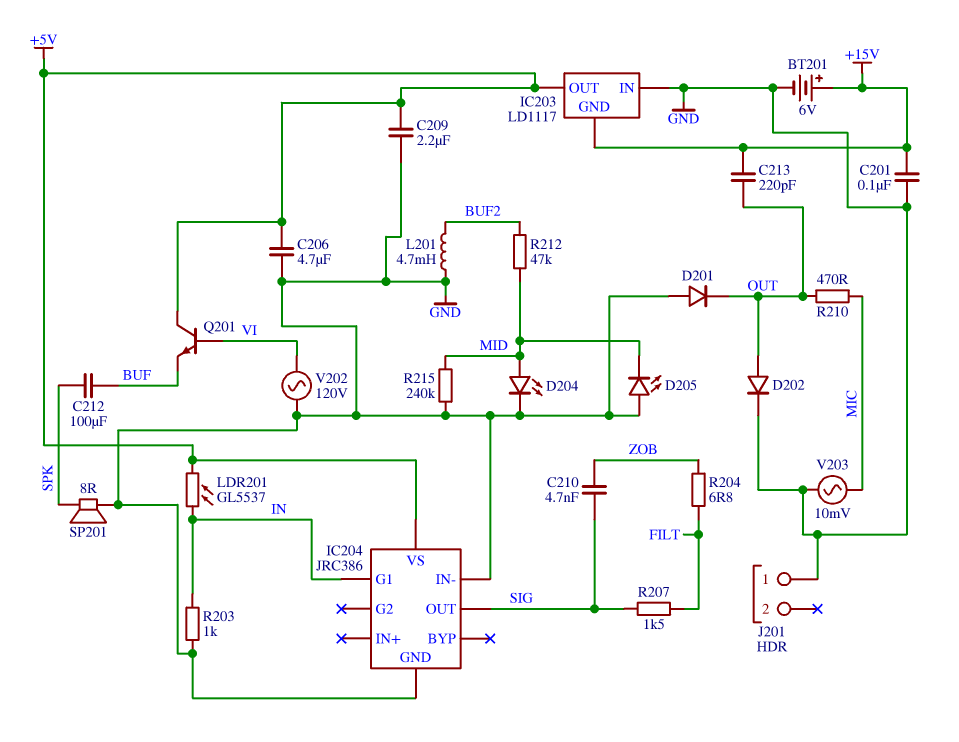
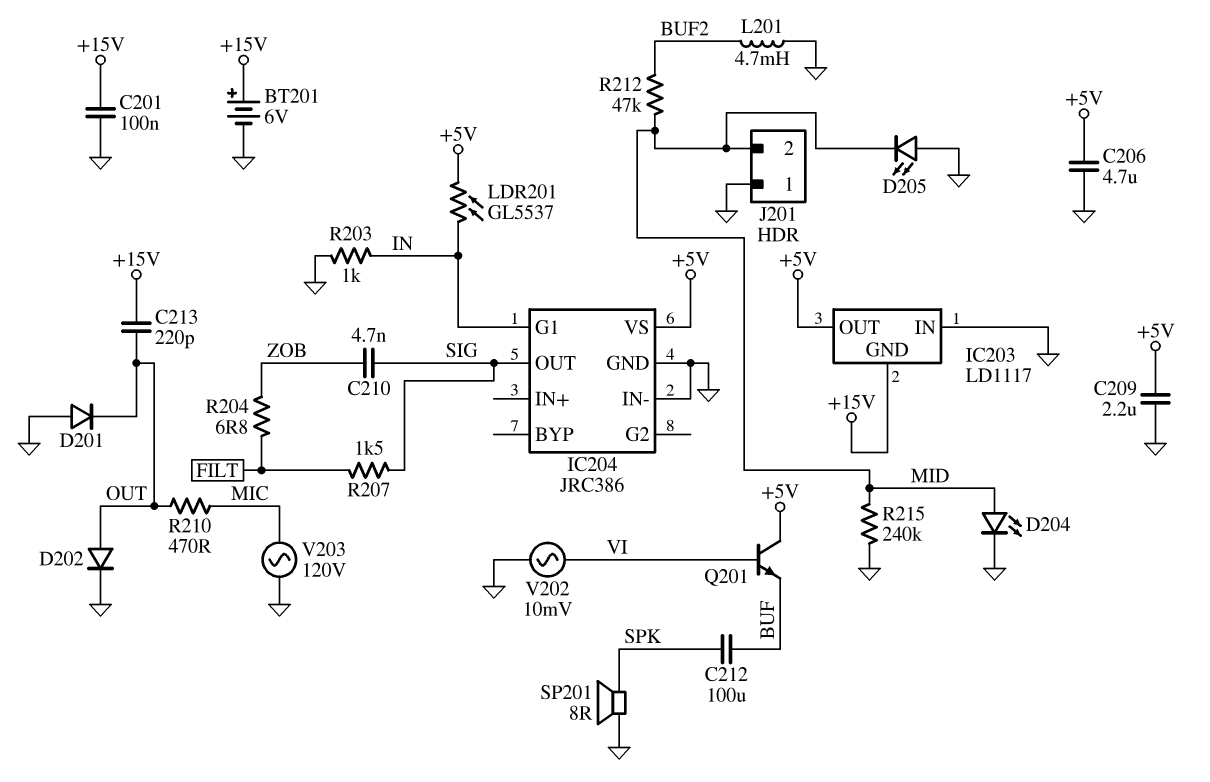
J201 pin 2: none -> MID
V202: AC 120V (GND, VI) -> AC 10mV (GND, VI)
V203: AC 10mV (GND, MIC) -> AC 120V (GND, MIC)

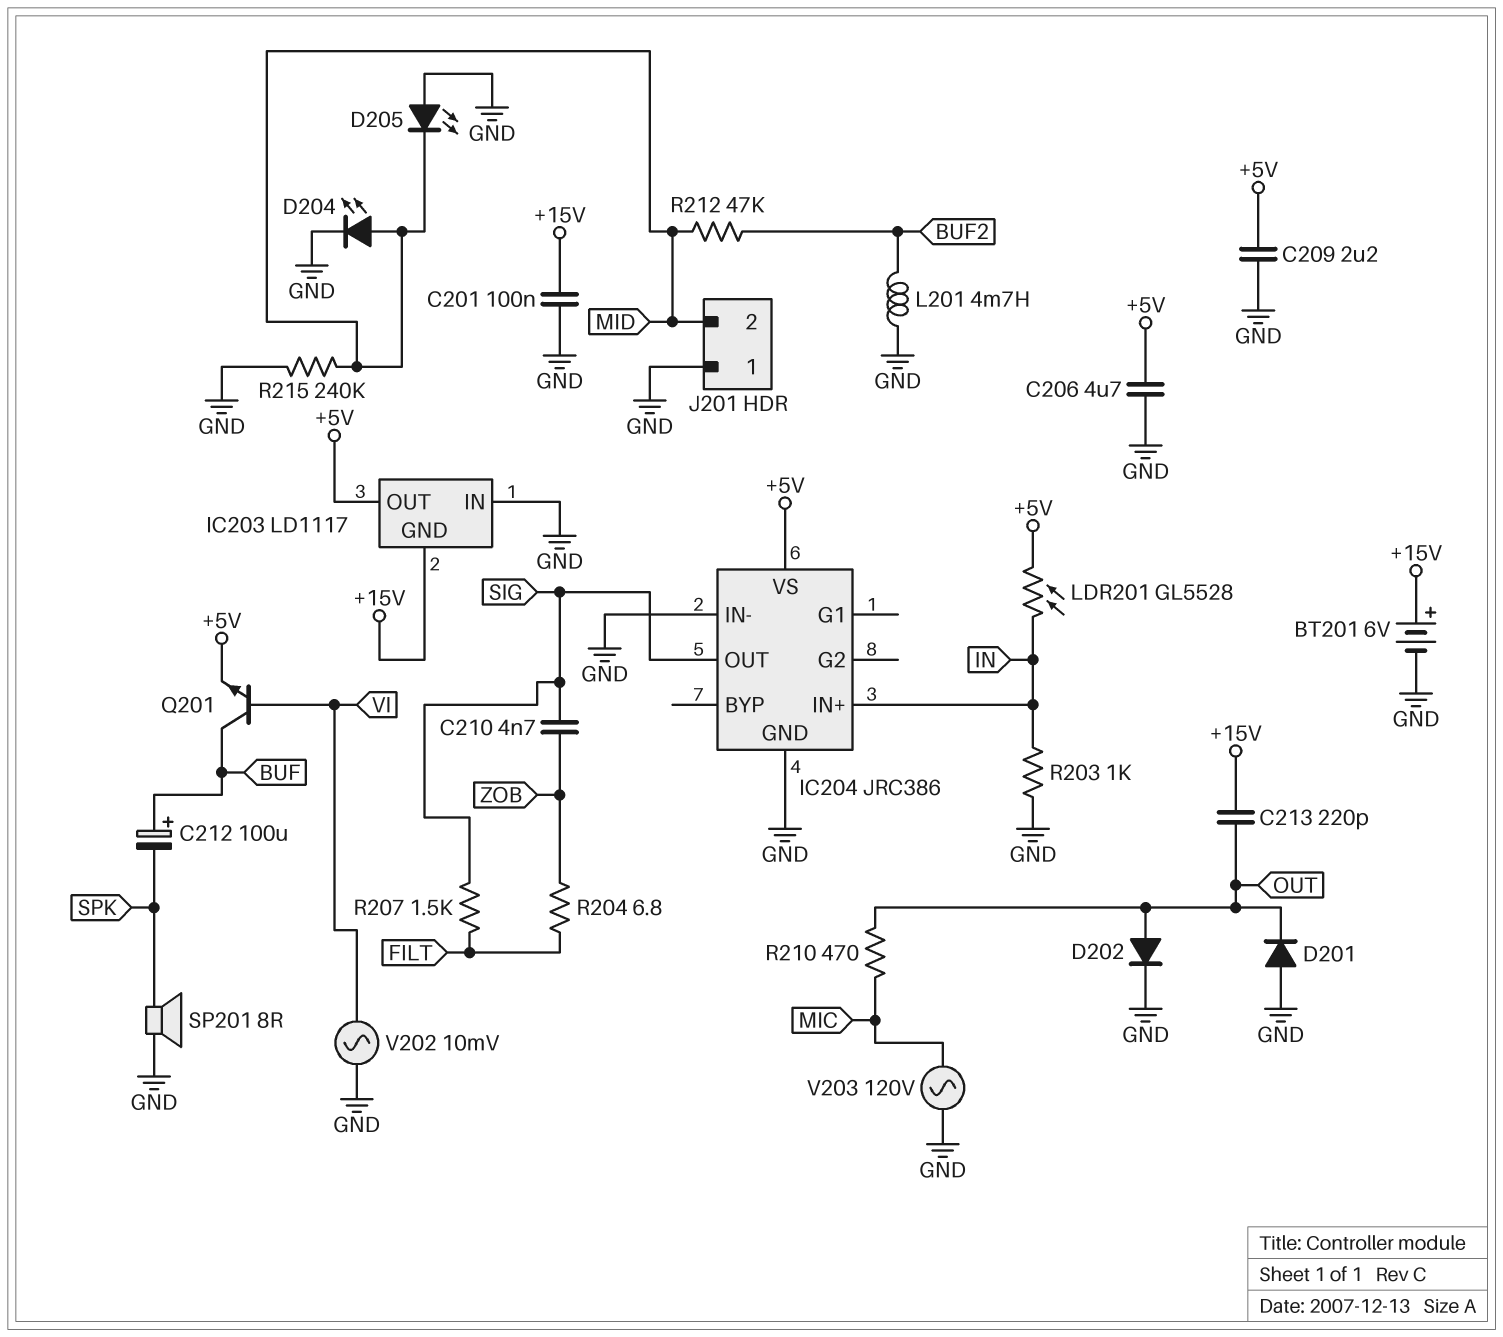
C212: 100uF (BUF, SPK) -> 100uF (plus BUF, minus SPK)
IC204 pin G1: IN -> none
IC204 pin IN+: none -> IN
LDR201: GL5537 (+5V, IN) -> GL5528 (+5V, IN)
Q201: NPN (B VI, C +5V, E BUF) -> NPN (B VI, C BUF, E +5V)

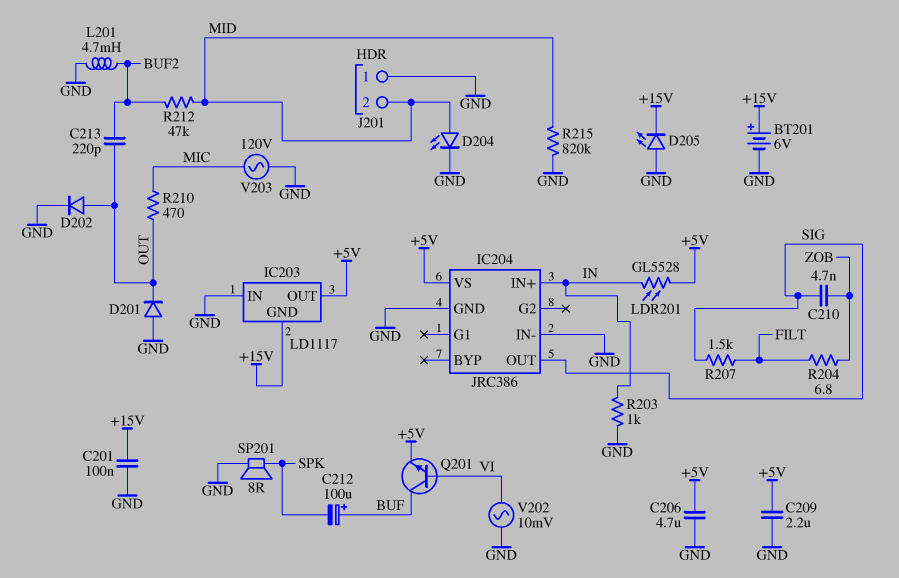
C213: 220pF (+15V, OUT) -> 220pF (BUF2, OUT)
D205: LED (A GND, K MID) -> LED (A GND, K +15V)
R215: 240k (GND, MID) -> 820k (GND, MID)

